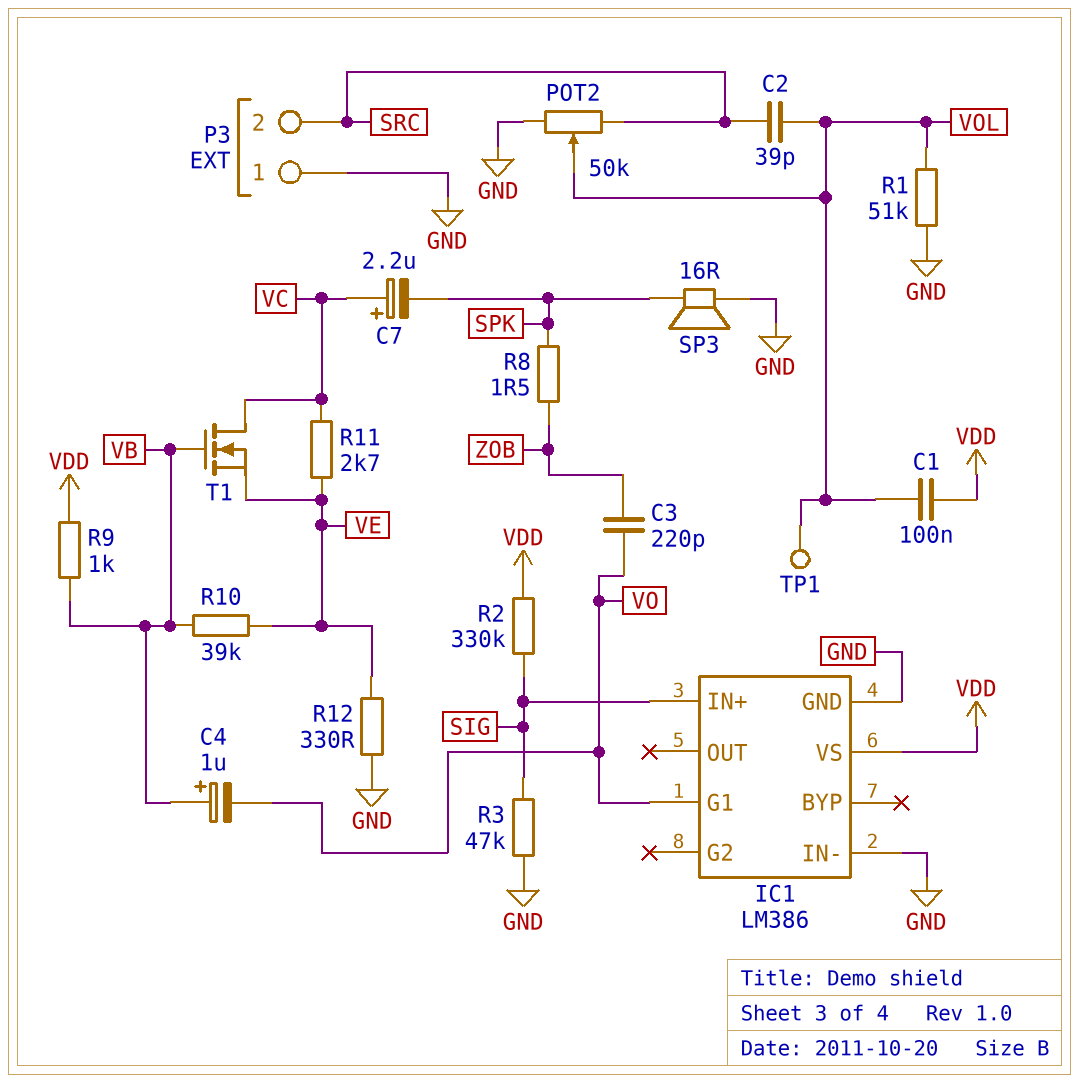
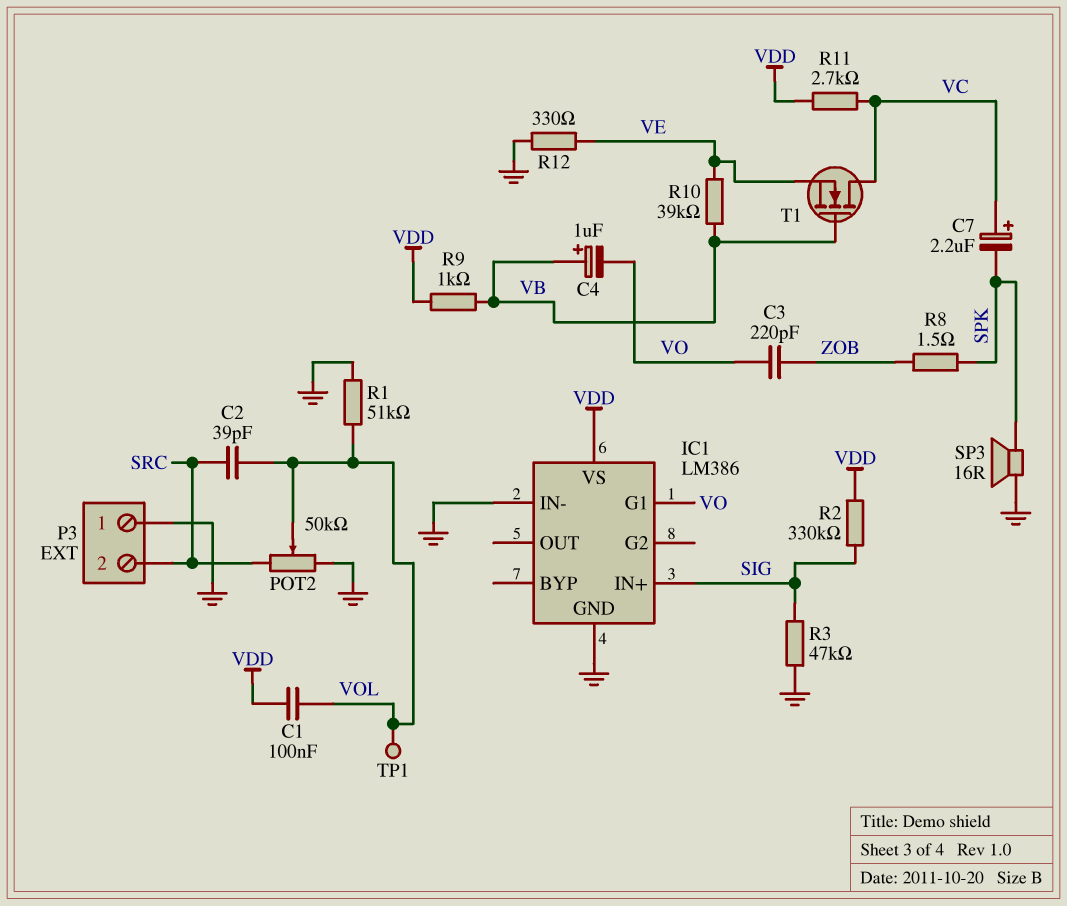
R11: 2.7k (VC, VE) -> 2.7k (VC, VDD)

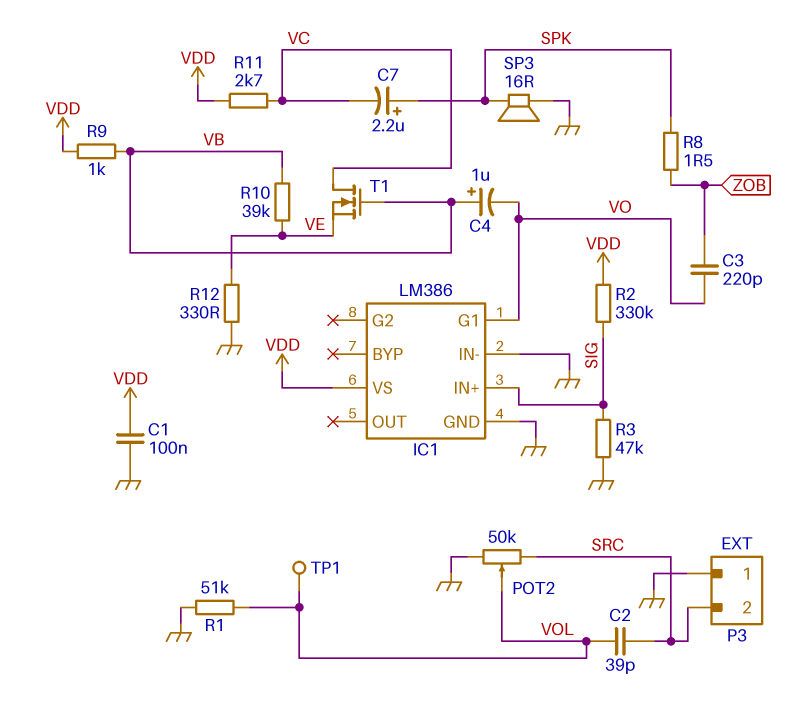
C1: 100nF (VDD, VOL) -> 100nF (GND, VDD)
C7: 2.2uF (plus VC, minus SPK) -> 2.2uF (plus SPK, minus VC)

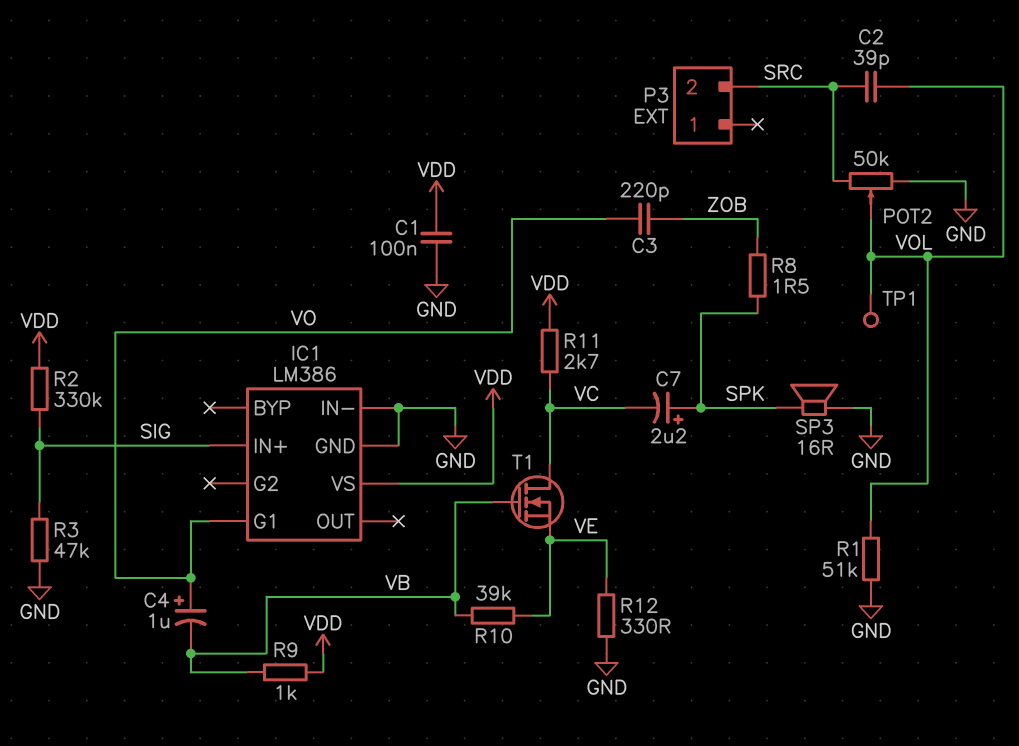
C4: 1uF (plus VB, minus VO) -> 1uF (plus VO, minus VB)
P3 pin 1: GND -> none

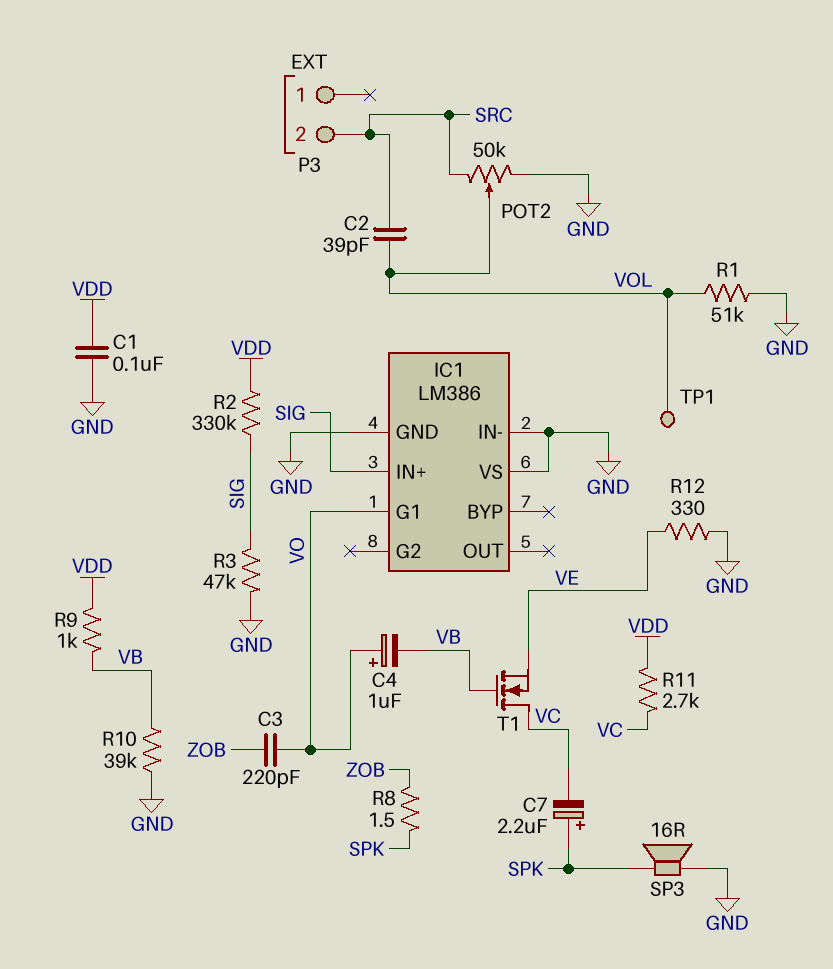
IC1 pin VS: VDD -> GND
R10: 39k (VB, VE) -> 39k (GND, VB)

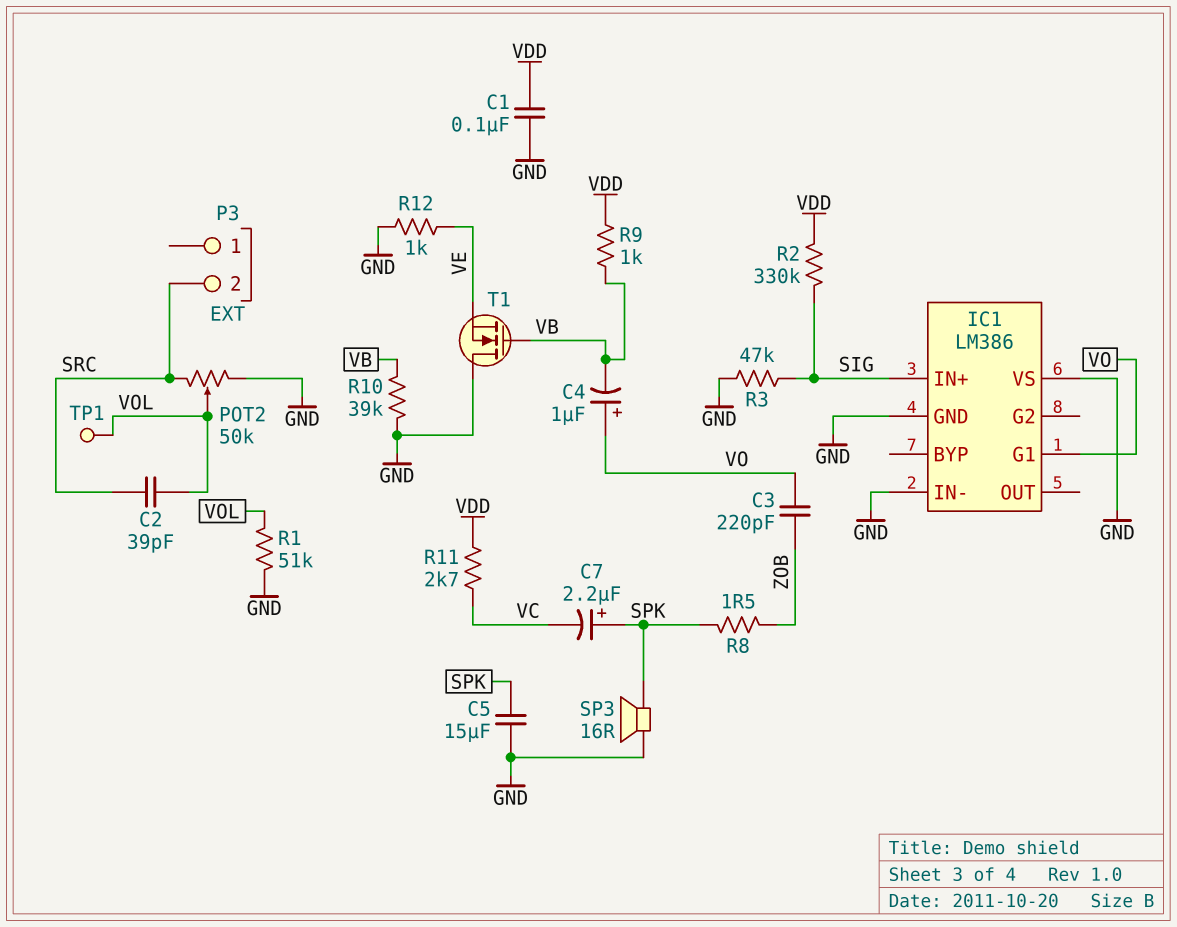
C5: none -> 15uF (GND, SPK)
R12: 330 (GND, VE) -> 1k (GND, VE)
T1: NMOS (G VB, D VC, S VE) -> NMOS (G VB, D GND, S VE)

